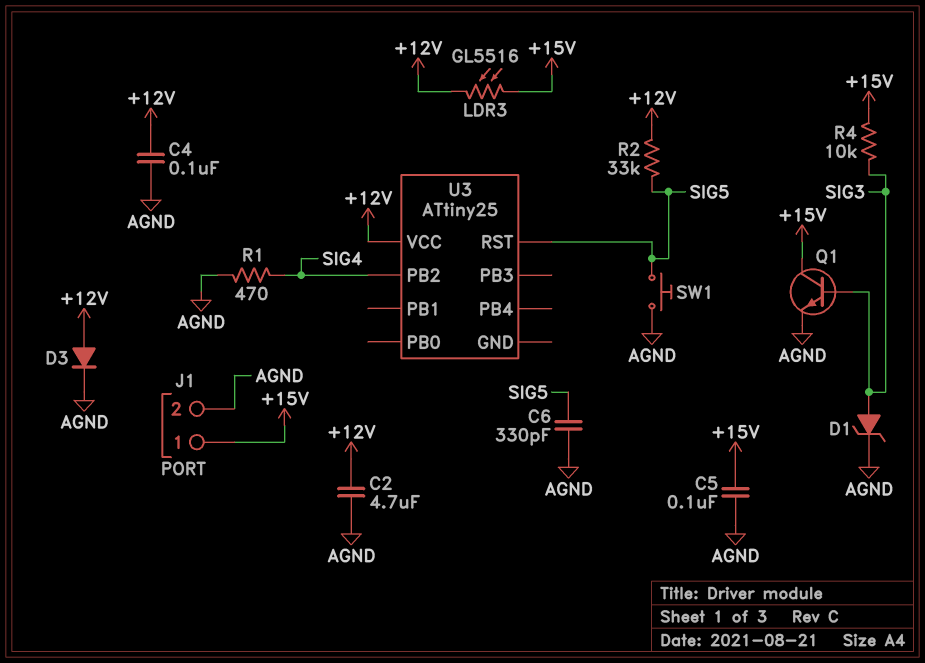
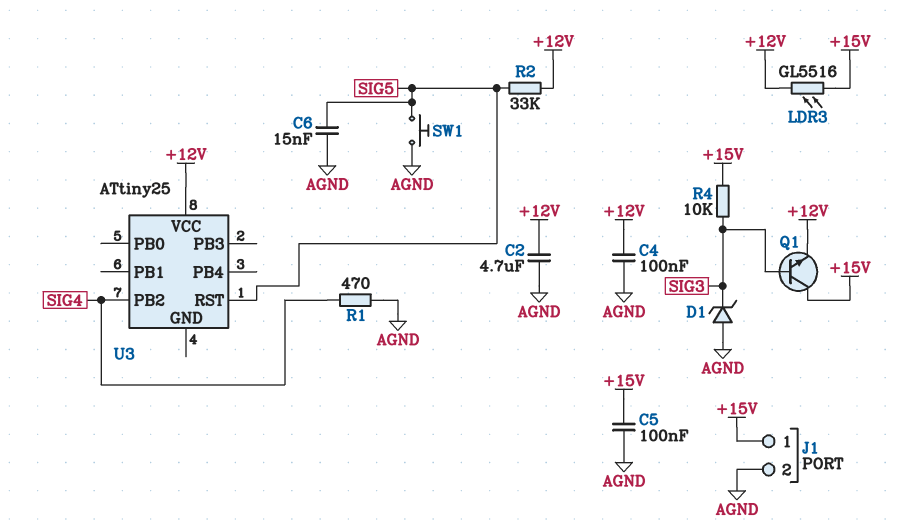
C6: 330pF (AGND, SIG5) -> 15nF (AGND, SIG5)
D1: zener (A SIG3, K AGND) -> zener (A AGND, K SIG3)
D3: diode (A +12V, K AGND) -> none
Q1: NPN (B SIG3, C +15V, E AGND) -> NPN (B SIG3, C +15V, E +12V)

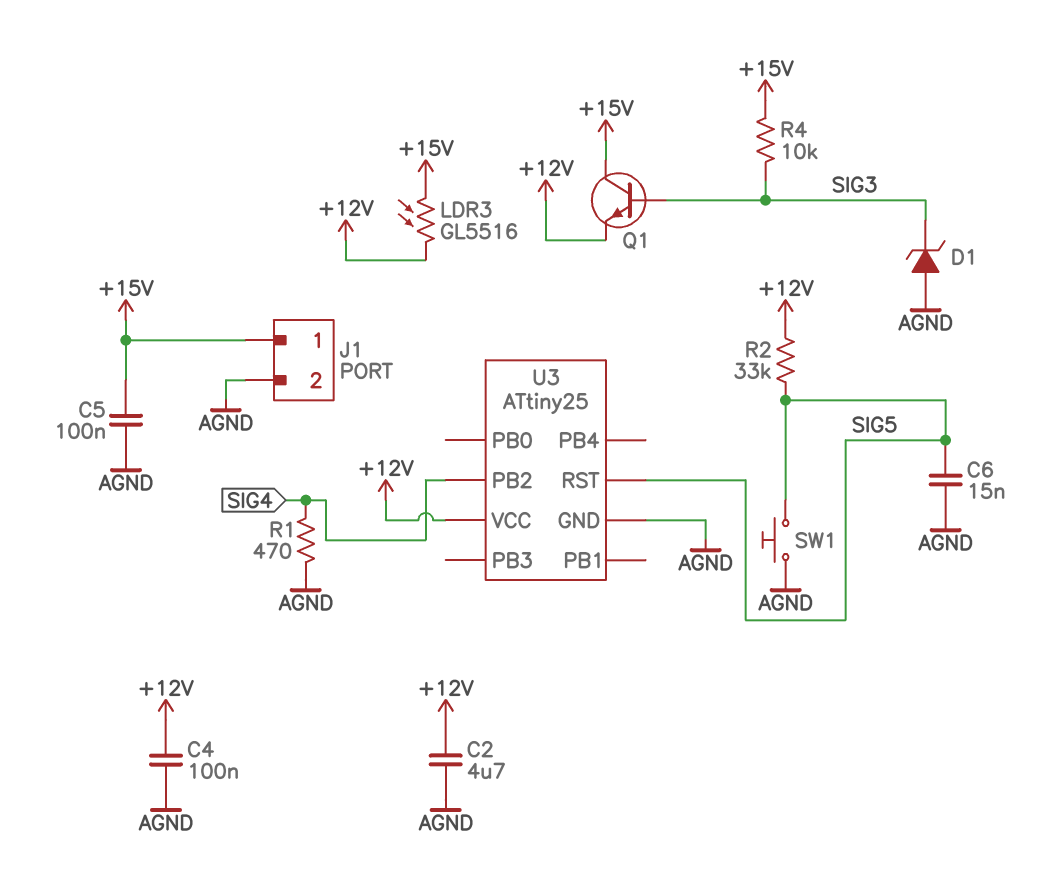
U3 pin GND: none -> AGND

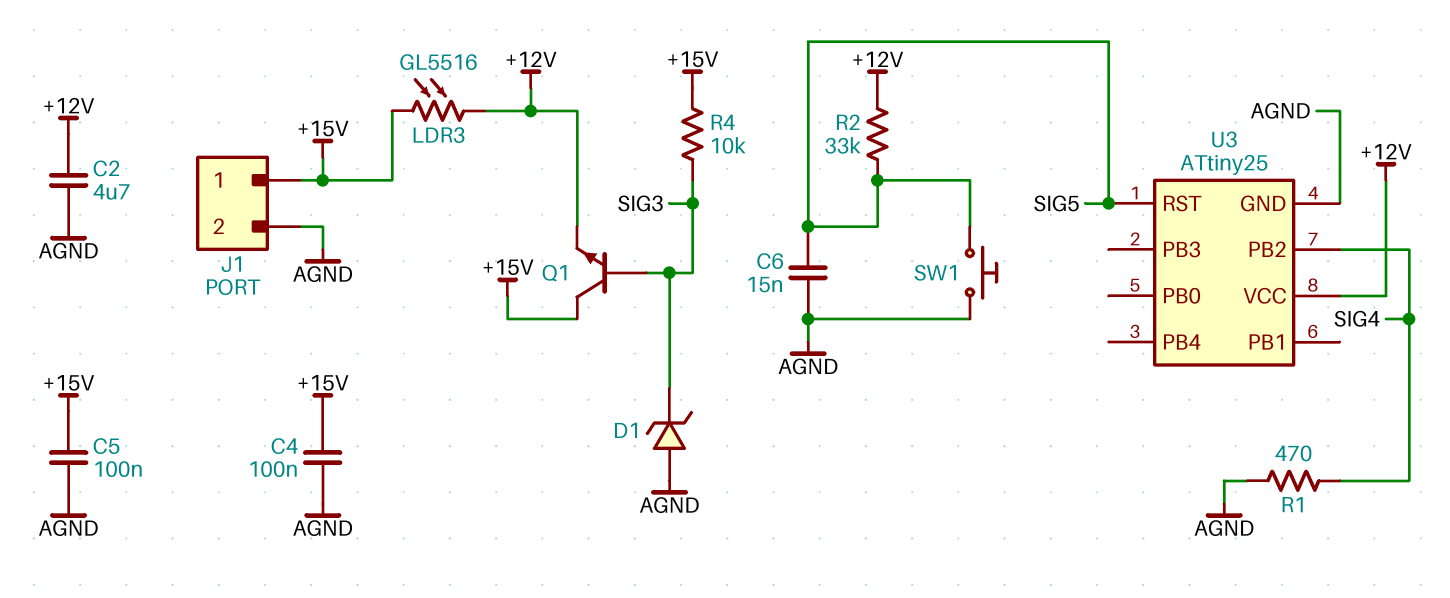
C4: 100nF (+12V, AGND) -> 100nF (+15V, AGND)

